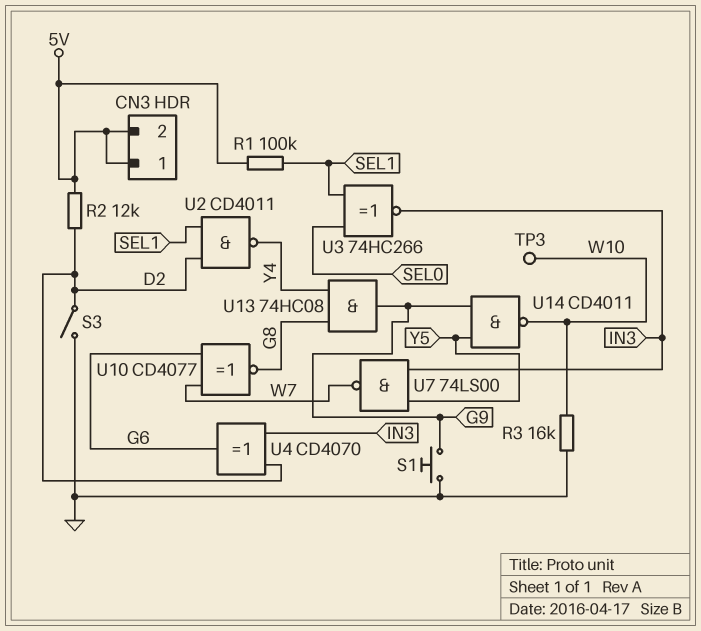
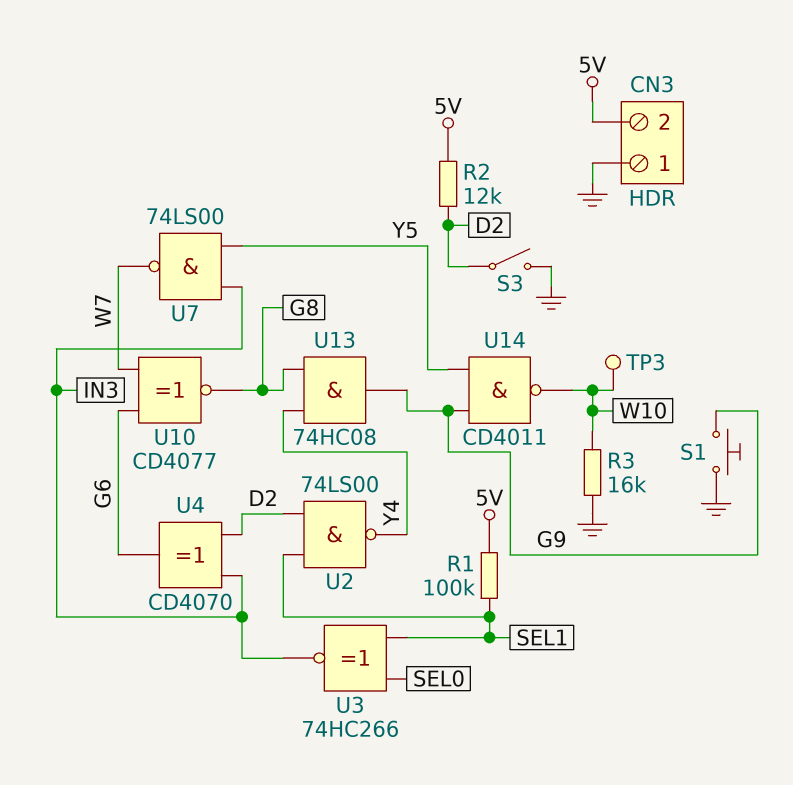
CN3 pin 1: 5V -> GND
U2: NAND CD4011 (in D2, in SEL1, out Y4) -> NAND 74LS00 (in D2, in SEL1, out Y4)

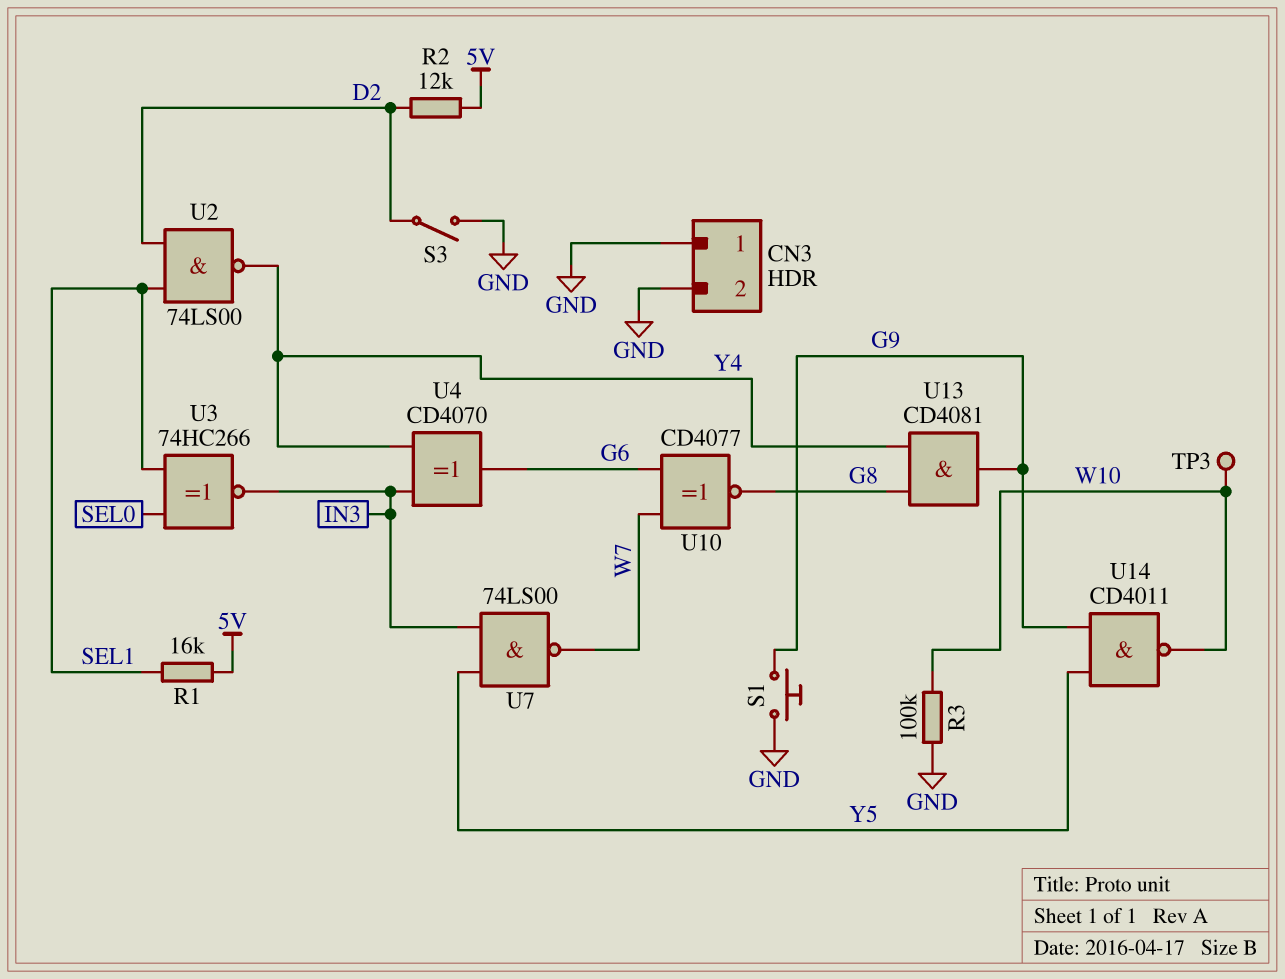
CN3 pin 2: 5V -> GND
R1: 100k (5V, SEL1) -> 16k (5V, SEL1)
R3: 16k (GND, W10) -> 100k (GND, W10)
U4: XOR CD4070 (in D2, in IN3, out G6) -> XOR CD4070 (in IN3, in Y4, out G6)
U13: AND 74HC08 (in G8, in Y4, out G9) -> AND CD4081 (in G8, in Y4, out G9)

